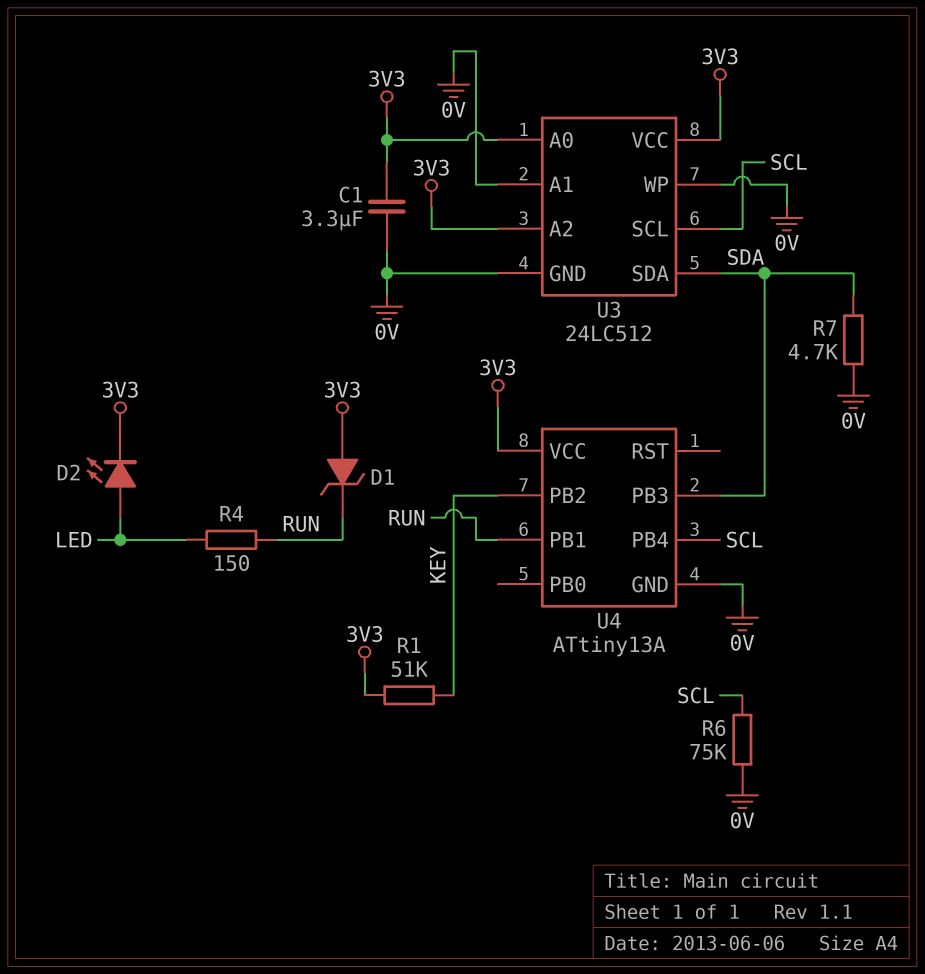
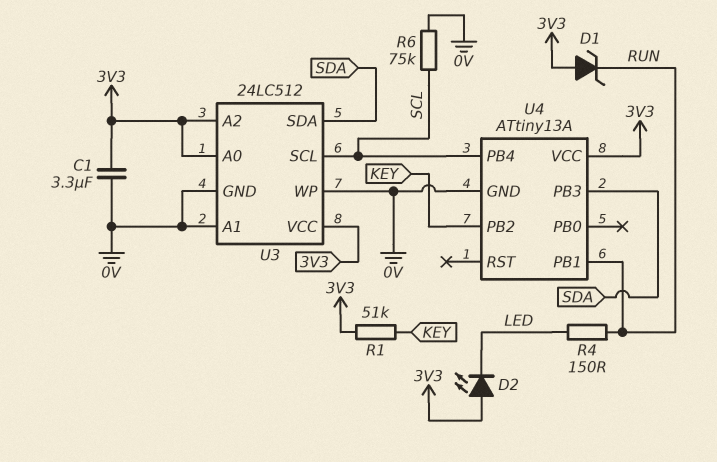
D2: LED (A LED, K 3V3) -> LED (A 3V3, K LED)
R7: 4.7k (0V, SDA) -> none

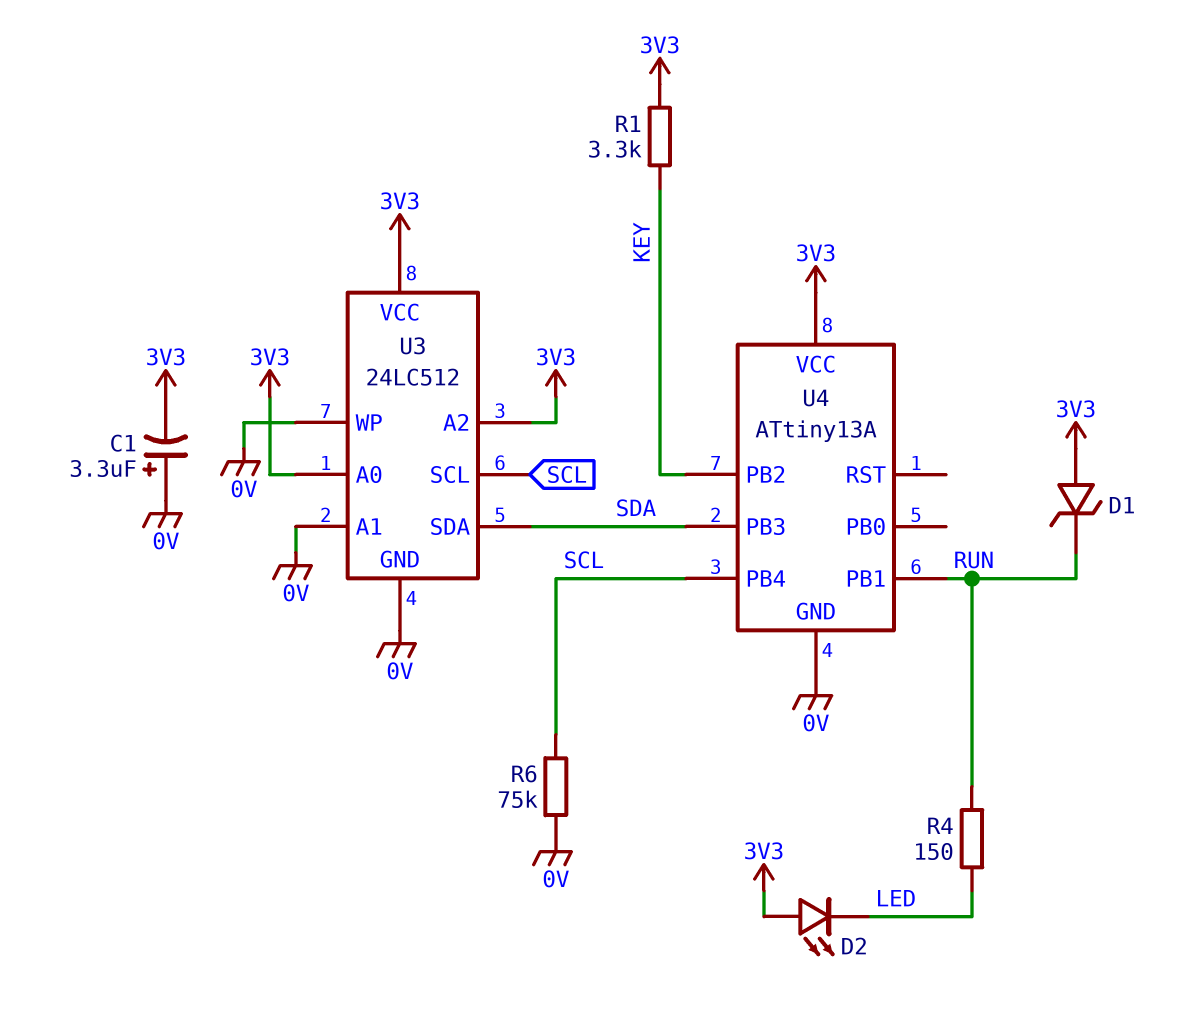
C1: 3.3uF (0V, 3V3) -> 3.3uF (plus 0V, minus 3V3)
R1: 51k (3V3, KEY) -> 3.3k (3V3, KEY)

